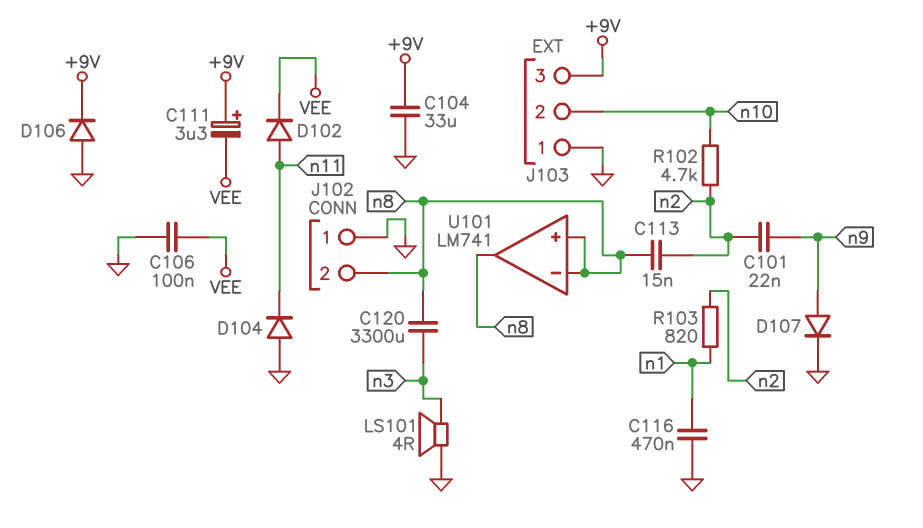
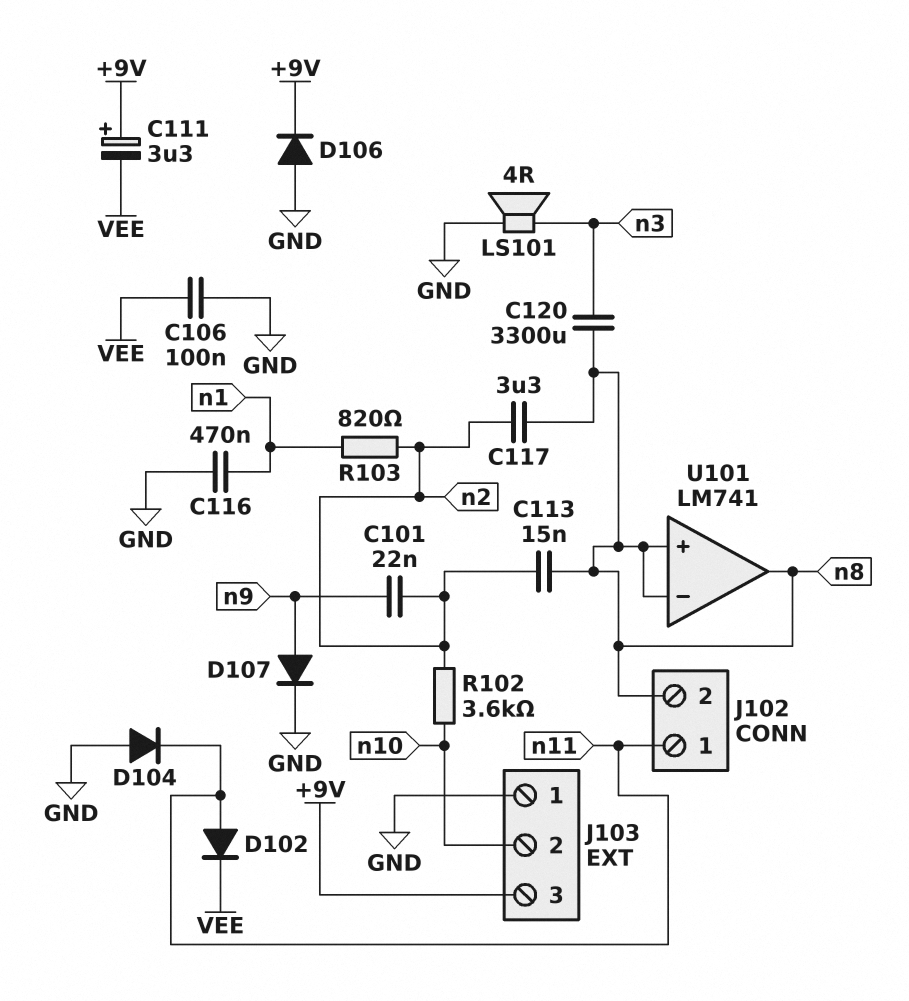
C104: 33uF (+9V, GND) -> none
C117: none -> 3.3uF (n2, n8)
J102 pin 1: GND -> n11
R102: 4.7k (n2, n10) -> 3.6k (n2, n10)

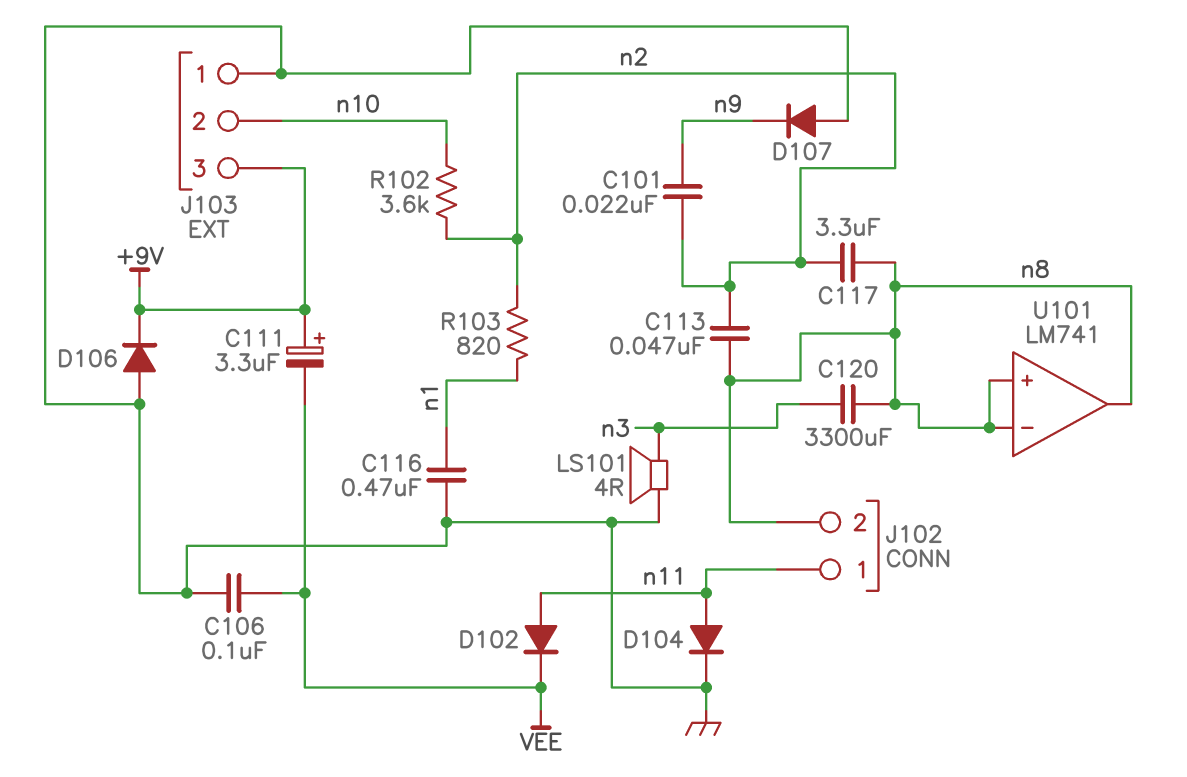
C113: 15nF (n2, n8) -> 47nF (n2, n8)
D104: diode (A GND, K n11) -> diode (A n11, K GND)
D107: diode (A n9, K GND) -> diode (A GND, K n9)

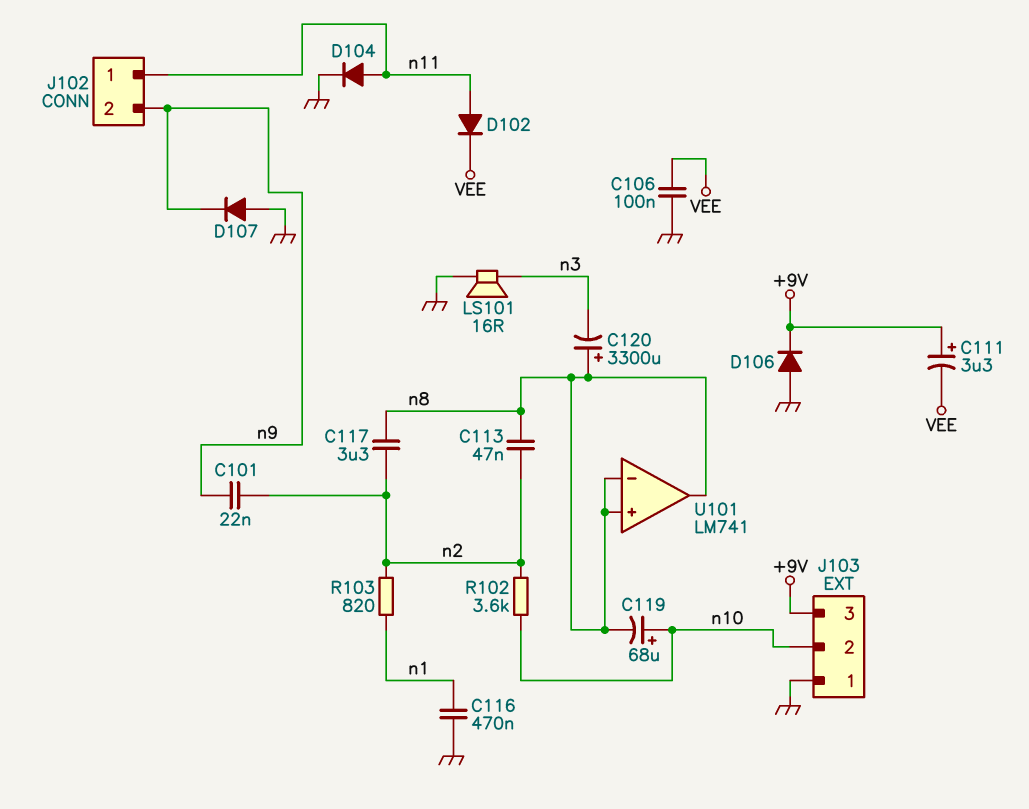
C119: none -> 68uF (plus n10, minus n8)
C120: 3300uF (n3, n8) -> 3300uF (plus n8, minus n3)
J102 pin 2: n8 -> n9
LS101: speaker 4R (GND, n3) -> speaker 16R (GND, n3)

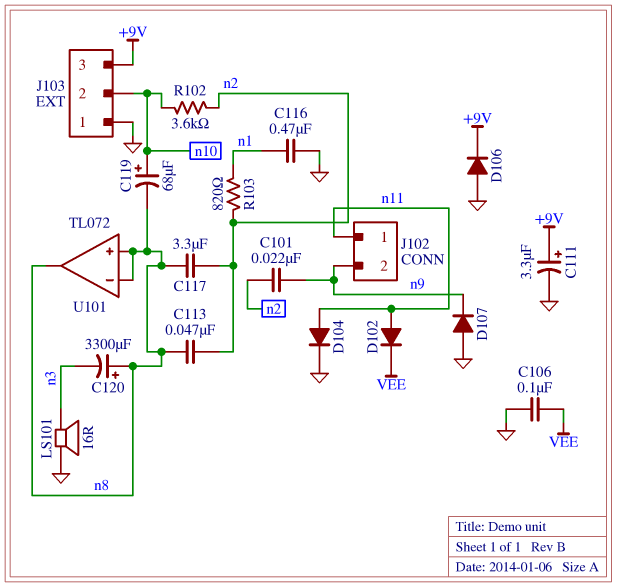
C111: 3.3uF (plus +9V, minus VEE) -> 3.3uF (plus +9V, minus GND)
U101: LM741 -> TL072

